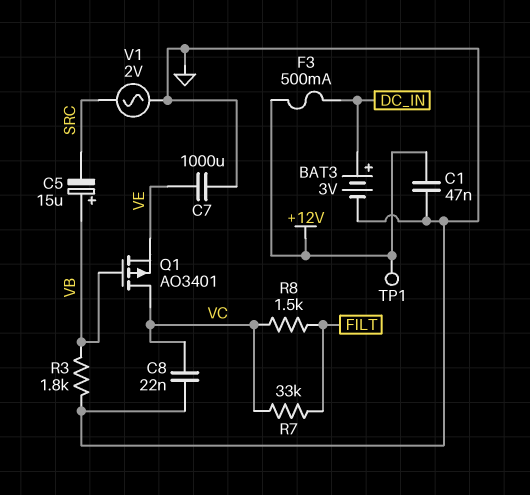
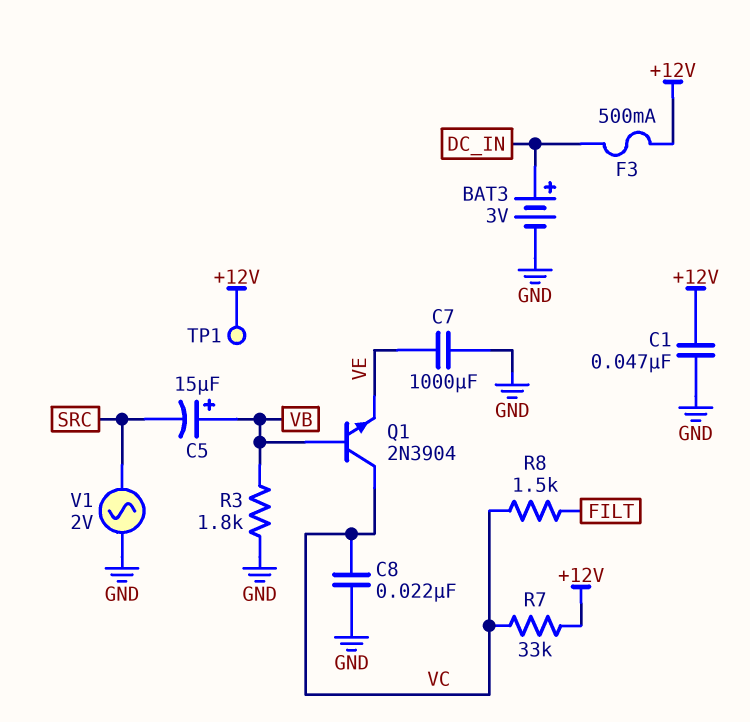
Q1: PMOS AO3401 (G VB, D VC, S VE) -> NPN 2N3904 (B VB, C VC, E VE)
R7: 33k (FILT, VC) -> 33k (+12V, VC)

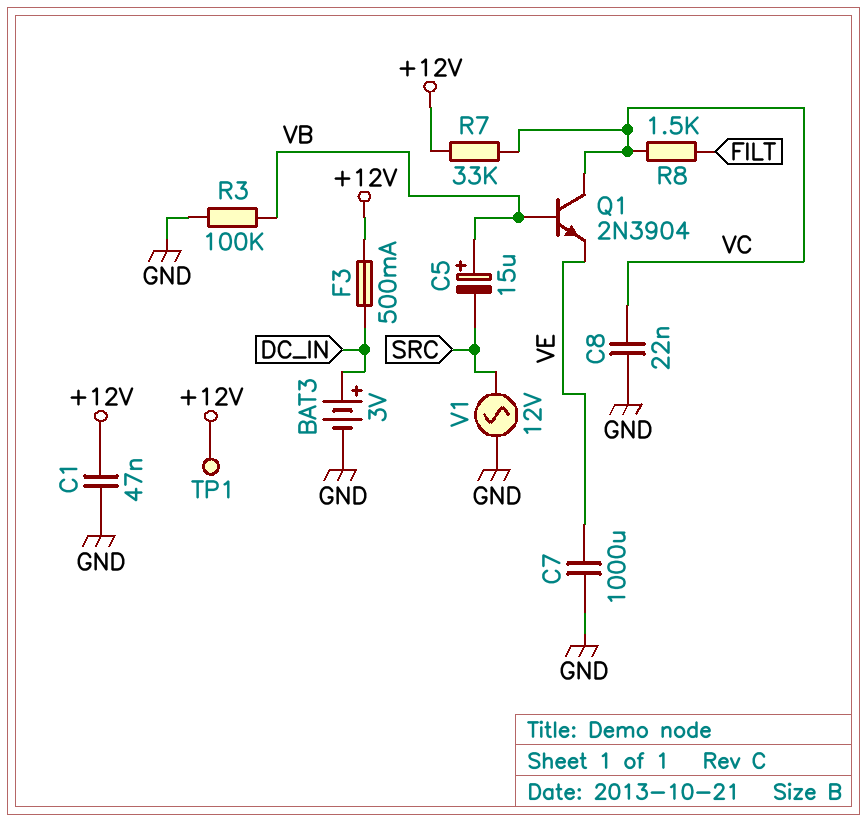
R3: 1.8k (GND, VB) -> 100k (GND, VB)
V1: AC 2V (GND, SRC) -> AC 12V (GND, SRC)

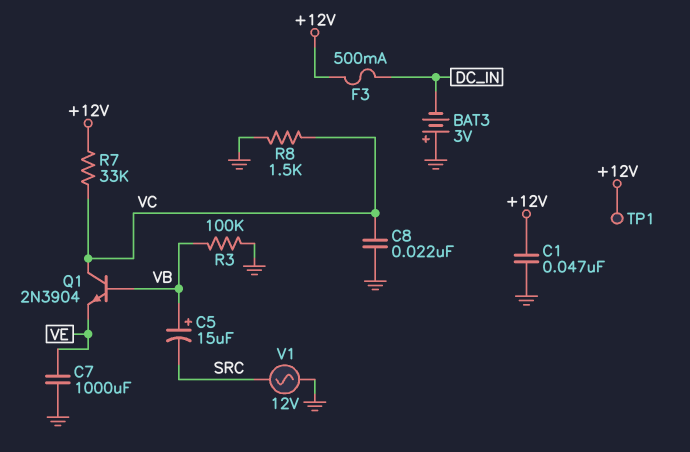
BAT3: 3V (plus DC_IN, minus GND) -> 3V (plus GND, minus DC_IN)
R8: 1.5k (FILT, VC) -> 1.5k (GND, VC)

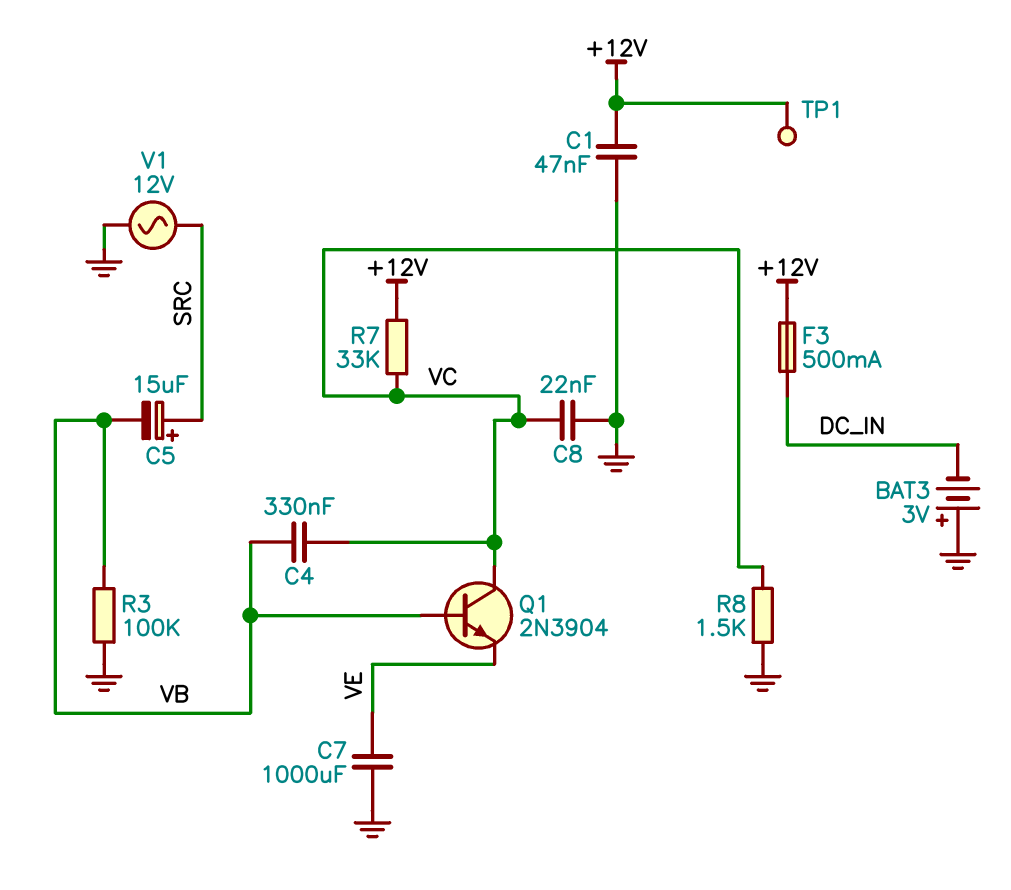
C4: none -> 330nF (VB, VC)
C5: 15uF (plus VB, minus SRC) -> 15uF (plus SRC, minus VB)

